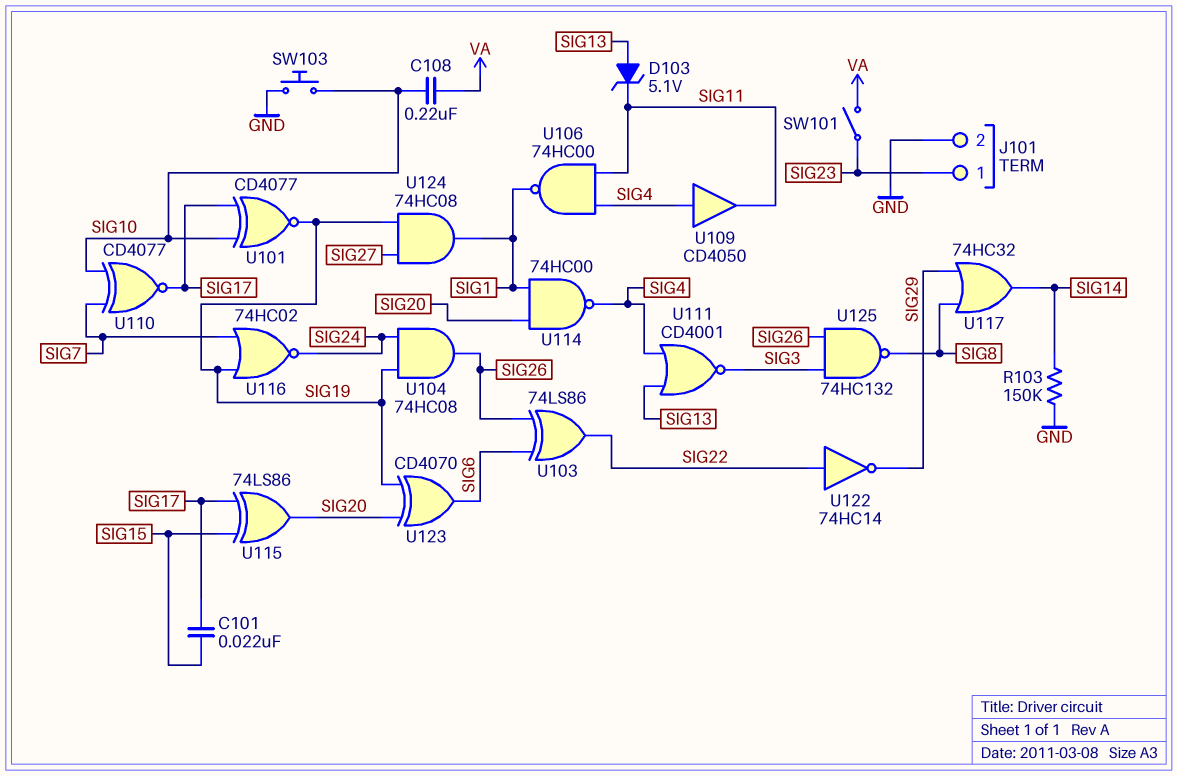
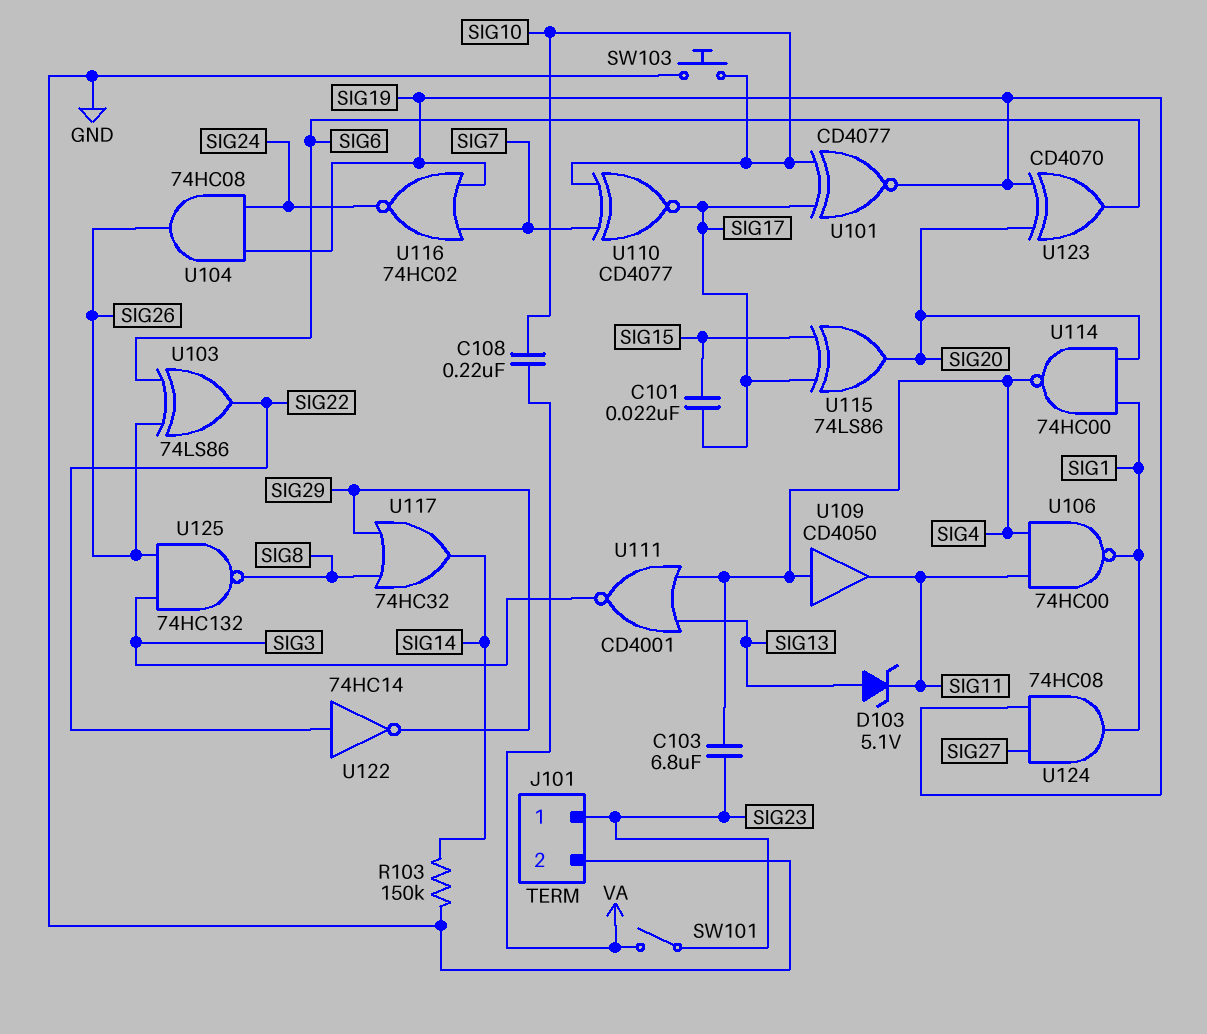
C103: none -> 6.8uF (SIG4, SIG23)

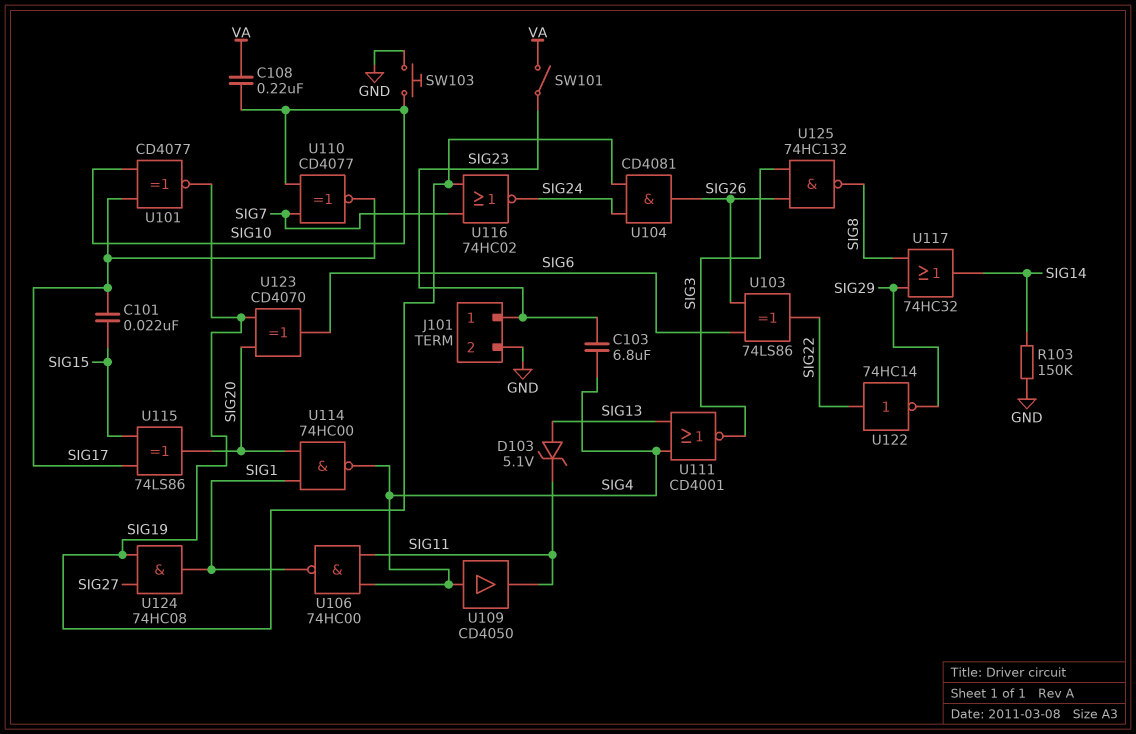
U104: AND 74HC08 (in SIG19, in SIG24, out SIG26) -> AND CD4081 (in SIG19, in SIG24, out SIG26)

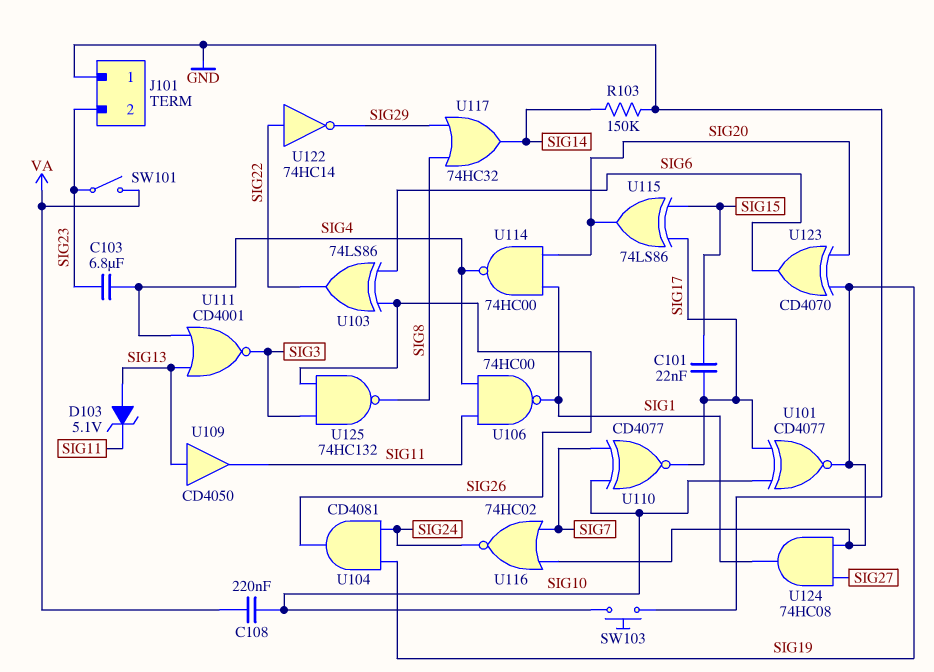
J101 pin 1: SIG23 -> GND
J101 pin 2: GND -> SIG23
U109: buffer CD4050 (in SIG4, out SIG11) -> buffer CD4050 (in SIG13, out SIG11)

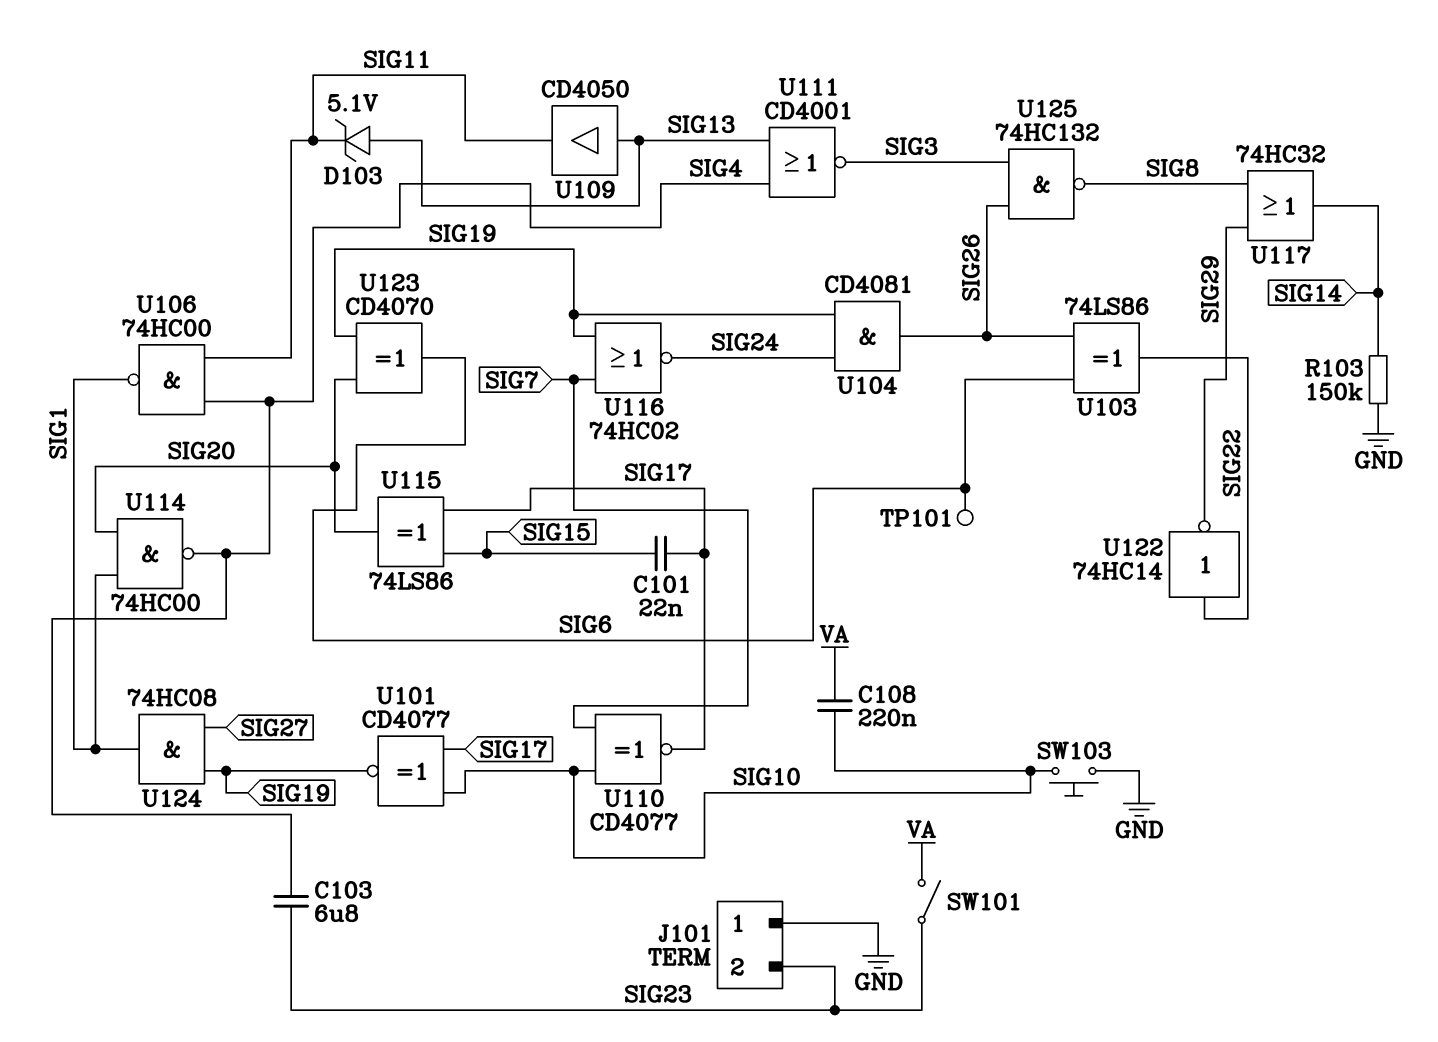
TP101: none -> test point (SIG6)

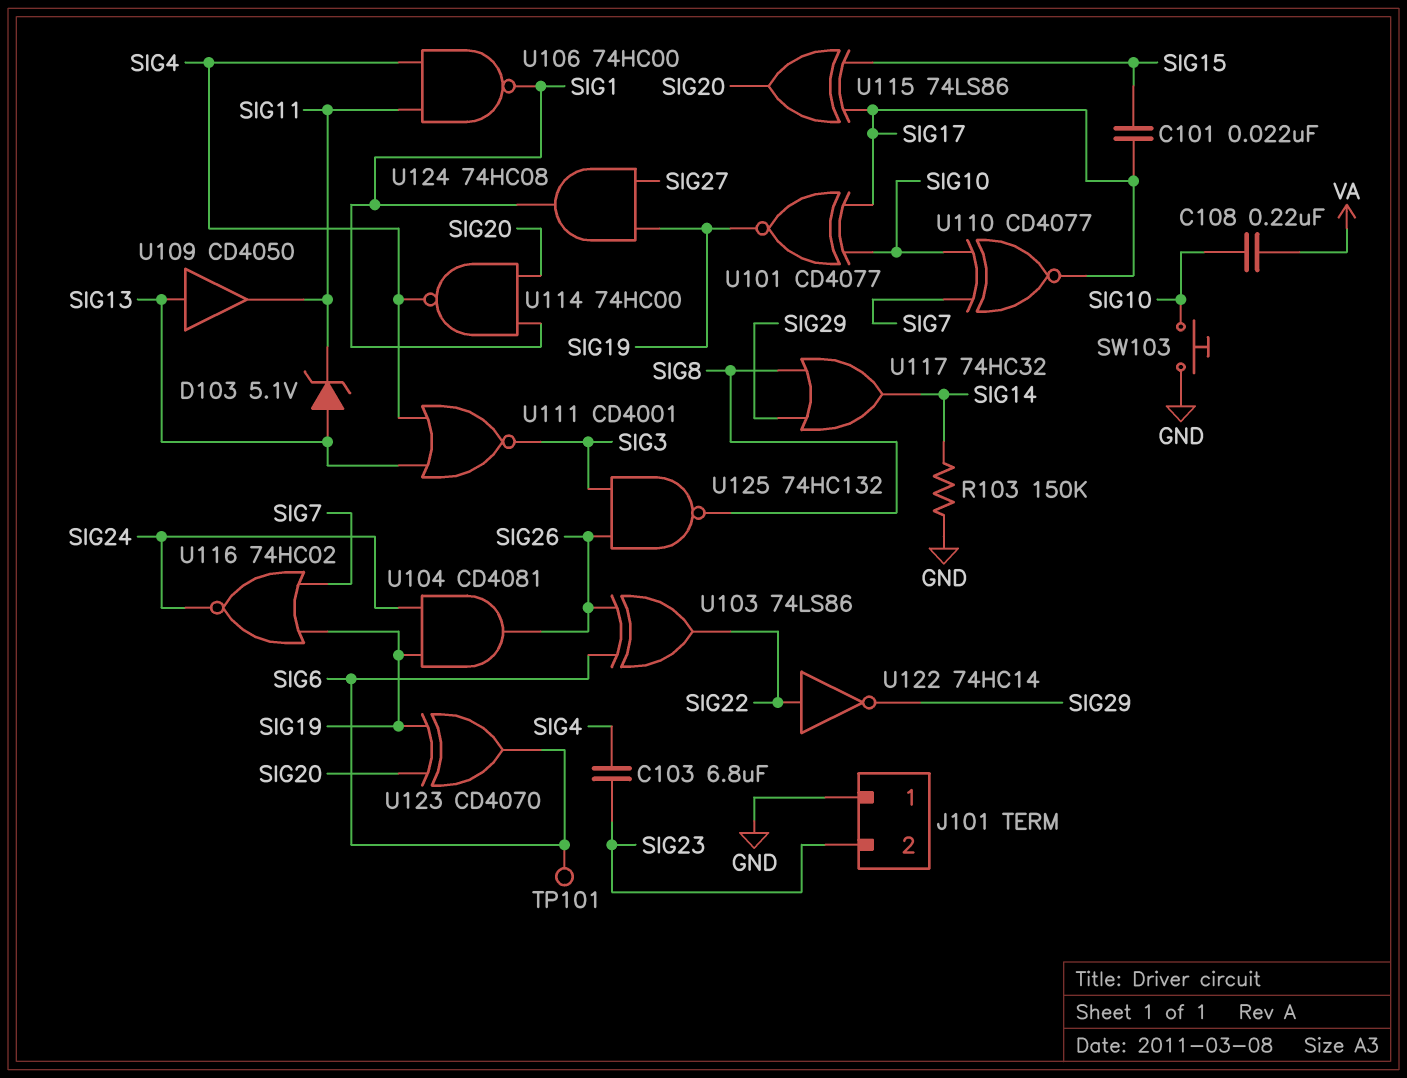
SW101: switch (SIG23, VA) -> none

